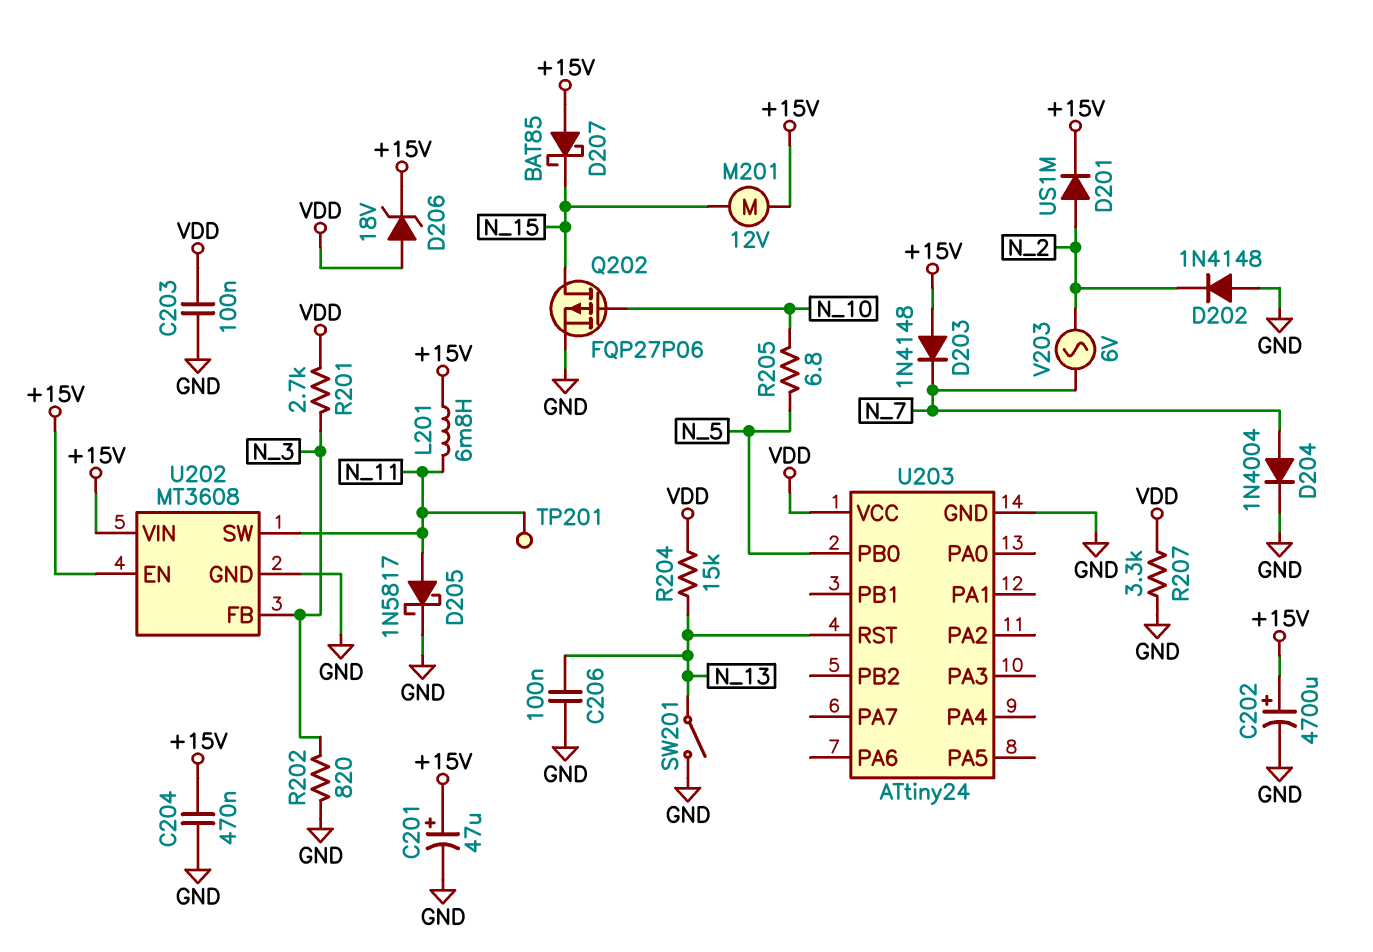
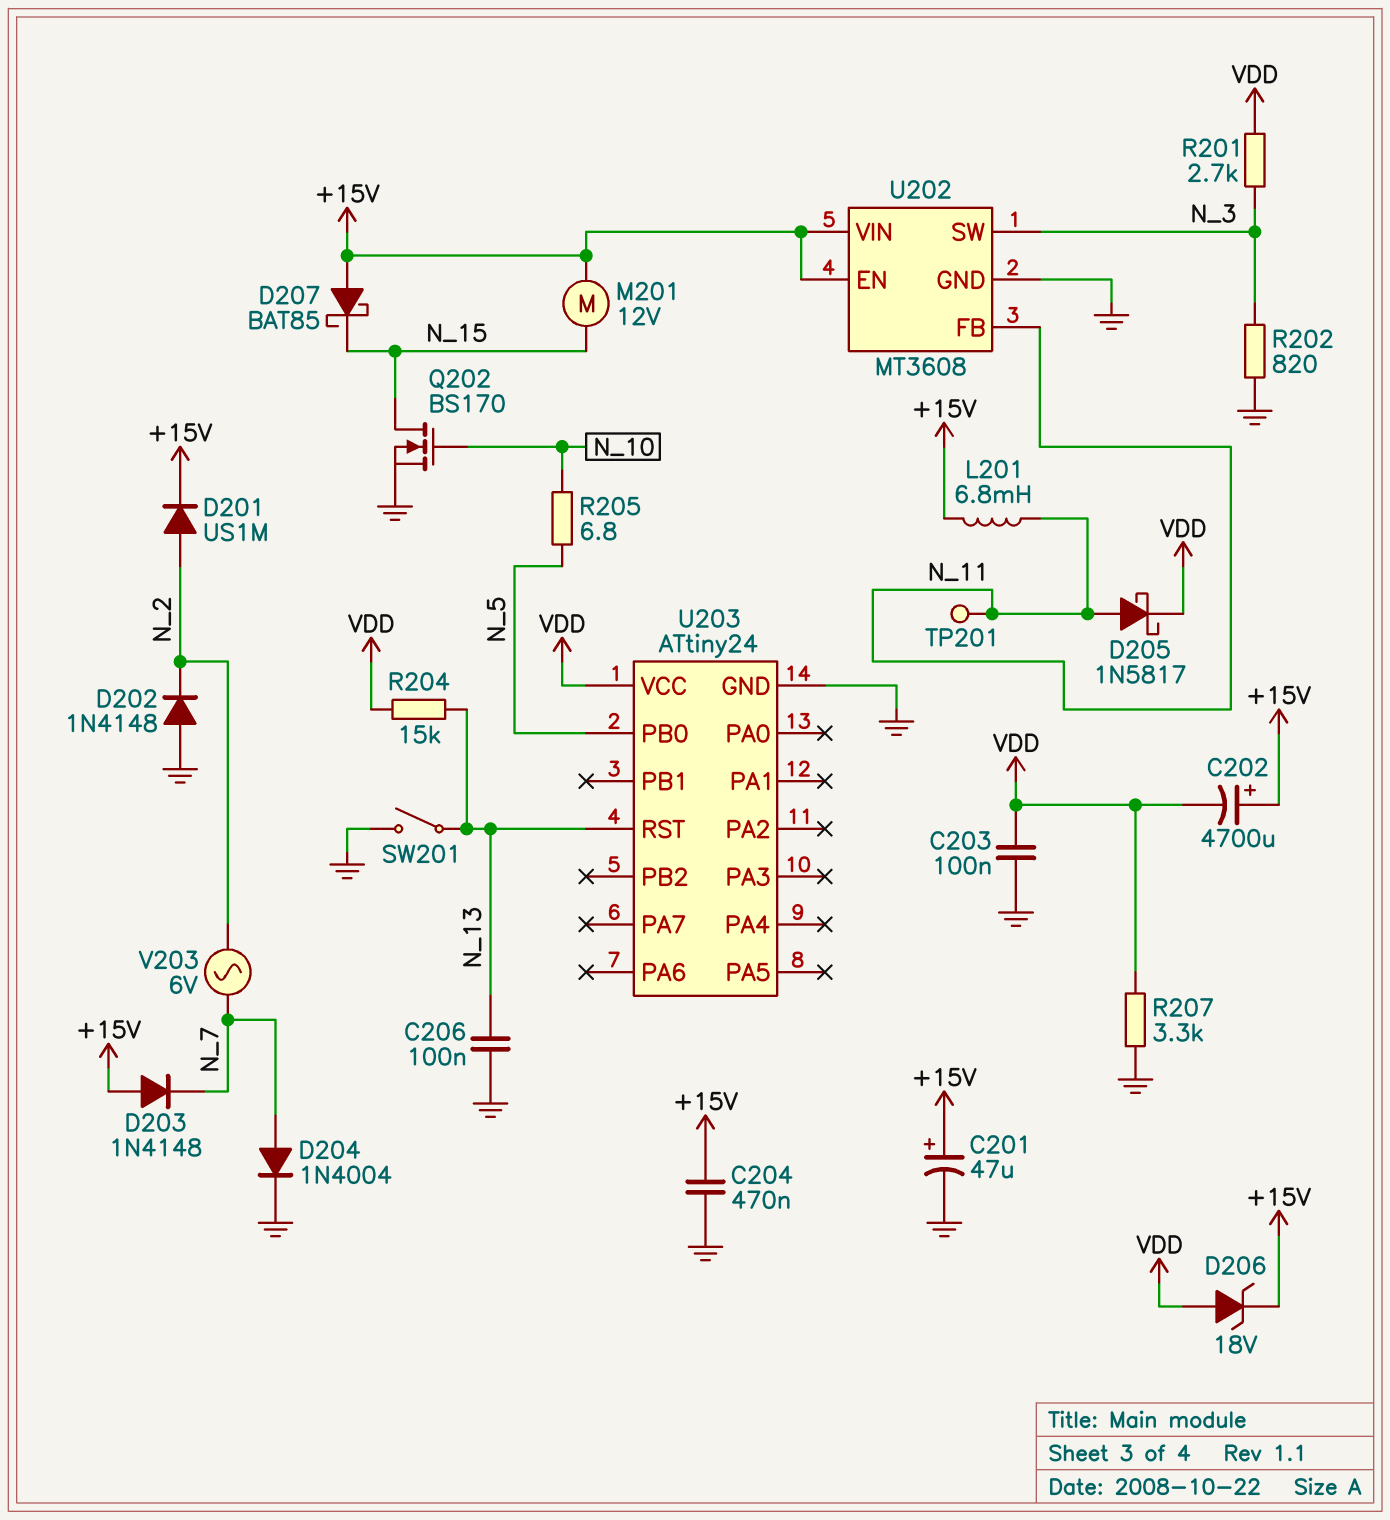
C202: 4700uF (plus +15V, minus GND) -> 4700uF (plus +15V, minus VDD)
D205: schottky 1N5817 (A N_11, K GND) -> schottky 1N5817 (A N_11, K VDD)
Q202: PMOS FQP27P06 (G N_10, D N_15, S GND) -> NMOS BS170 (G N_10, D N_15, S GND)
U202 pin FB: N_3 -> N_11
U202 pin SW: N_11 -> N_3

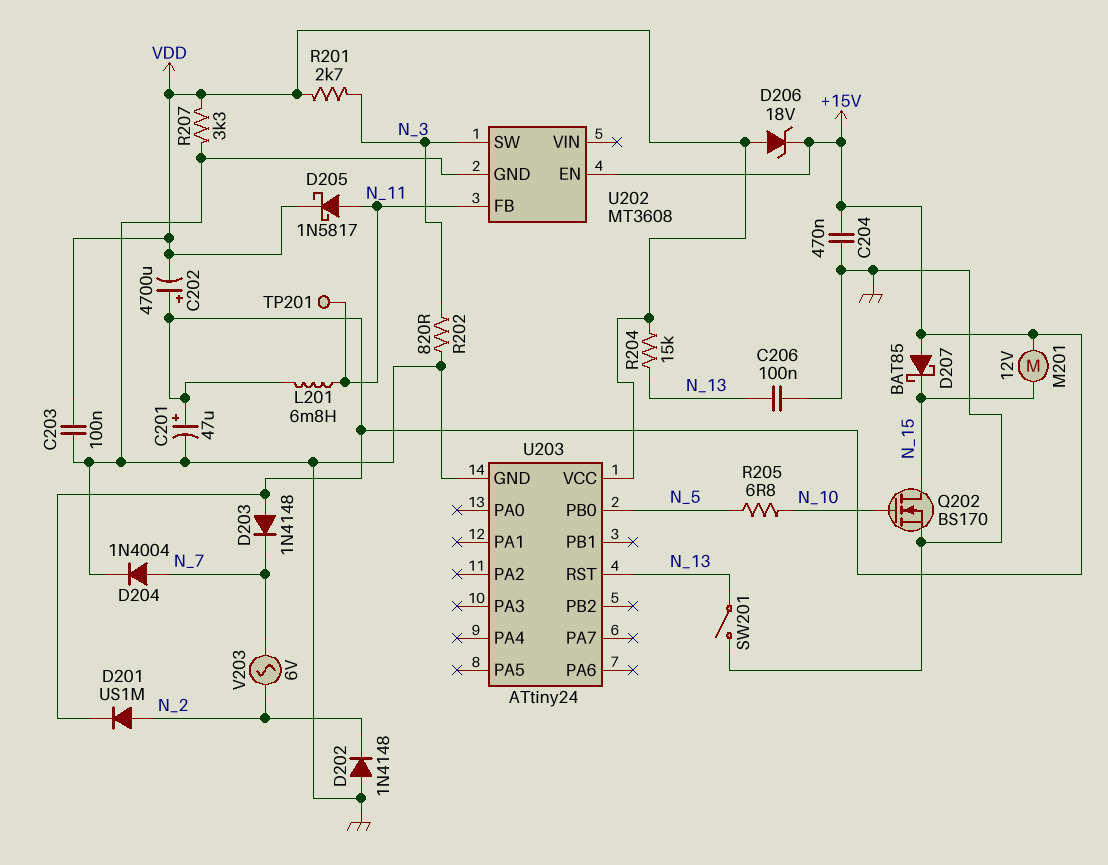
U202 pin VIN: +15V -> none

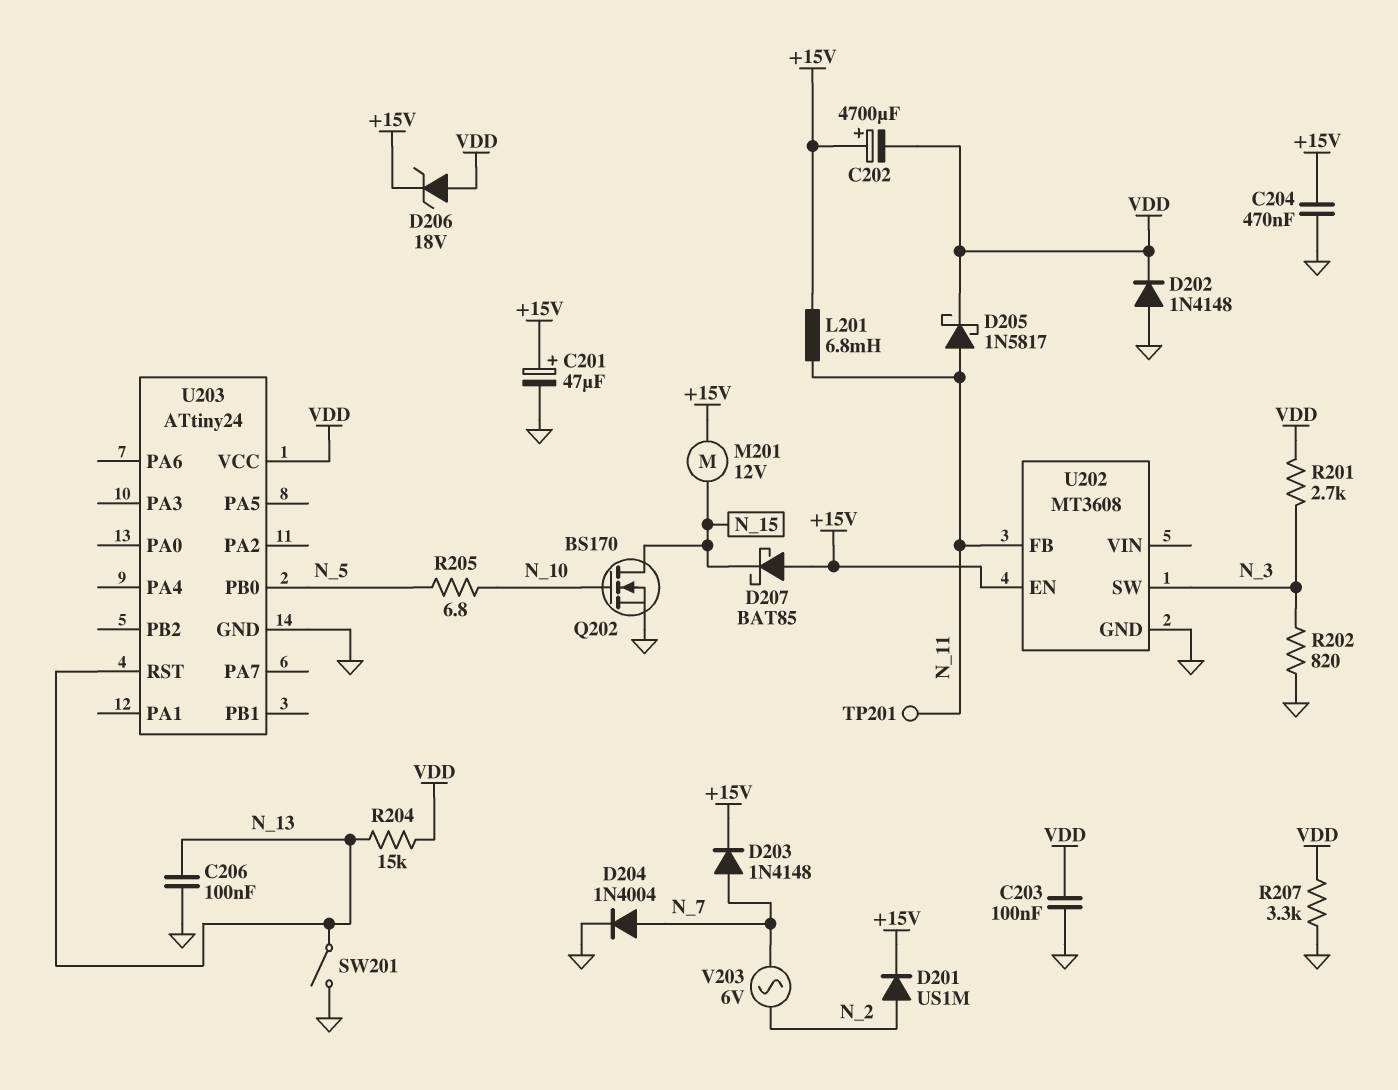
D202: diode 1N4148 (A GND, K N_2) -> diode 1N4148 (A GND, K VDD)
D203: diode 1N4148 (A +15V, K N_7) -> diode 1N4148 (A N_7, K +15V)

